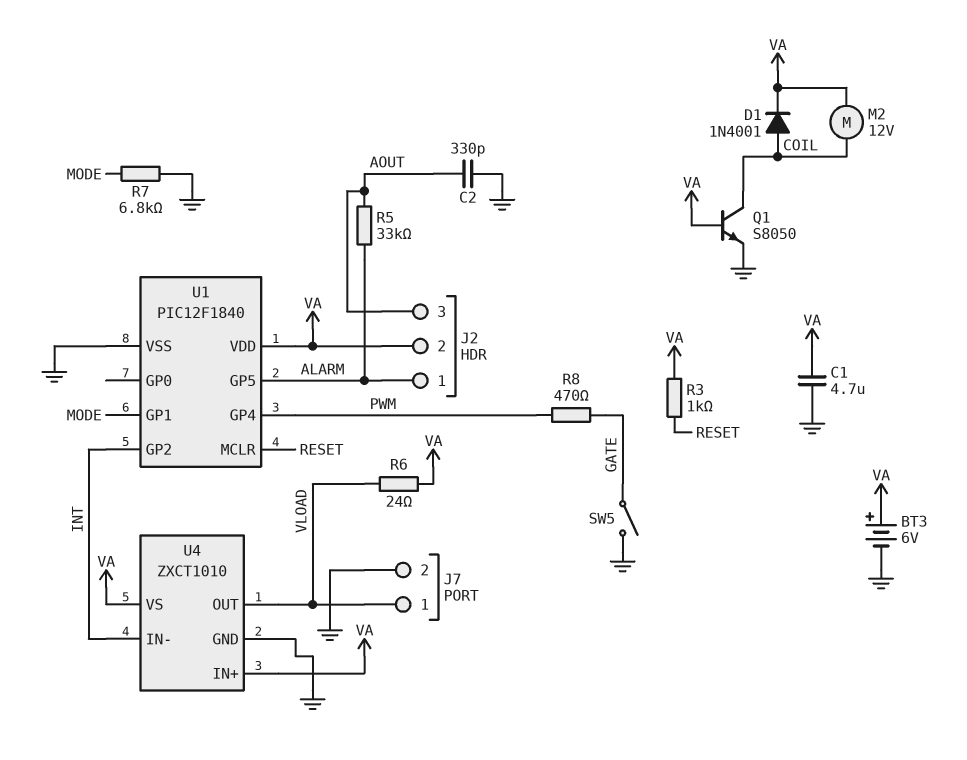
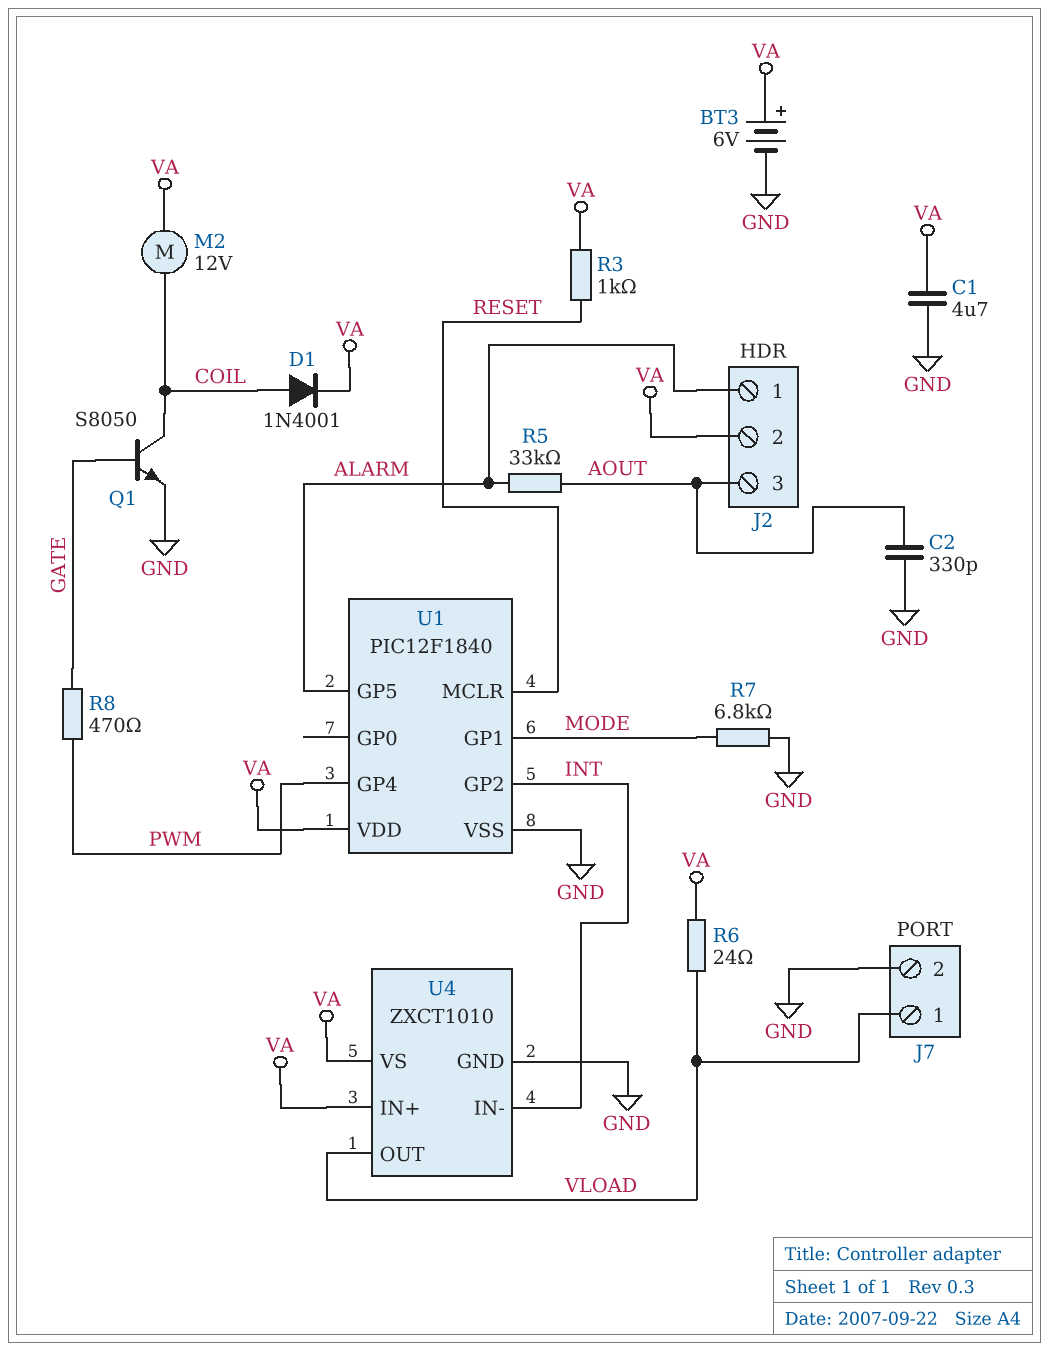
Q1: NPN S8050 (B VA, C COIL, E GND) -> NPN S8050 (B GATE, C COIL, E GND)
SW5: switch (GATE, GND) -> none

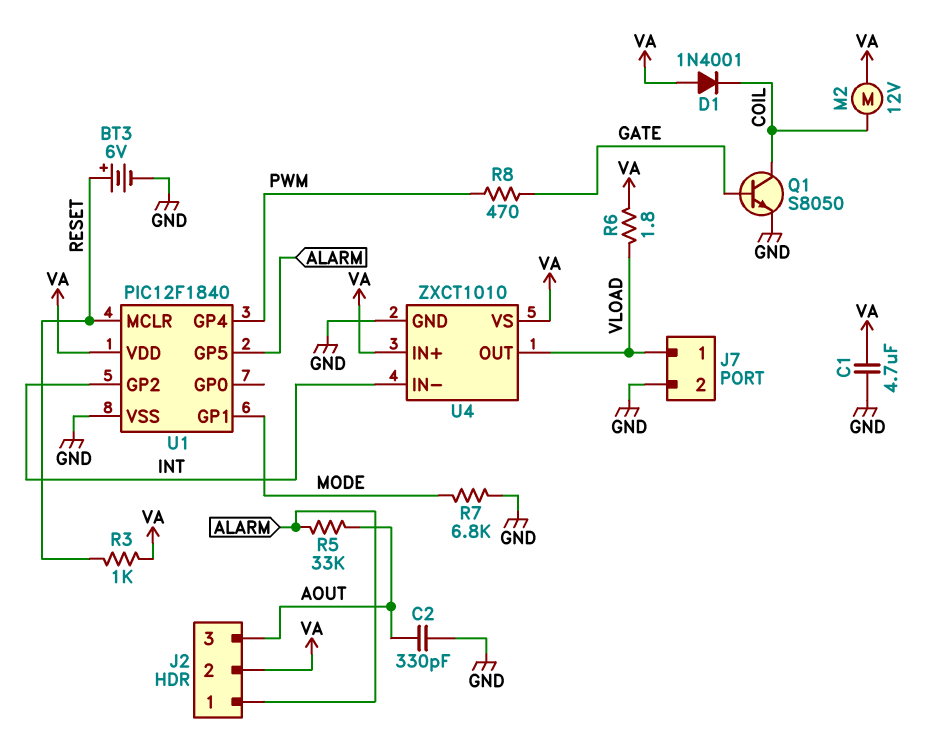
BT3: 6V (plus VA, minus GND) -> 6V (plus RESET, minus GND)
D1: diode 1N4001 (A COIL, K VA) -> diode 1N4001 (A VA, K COIL)
R6: 24 (VA, VLOAD) -> 1.8 (VA, VLOAD)

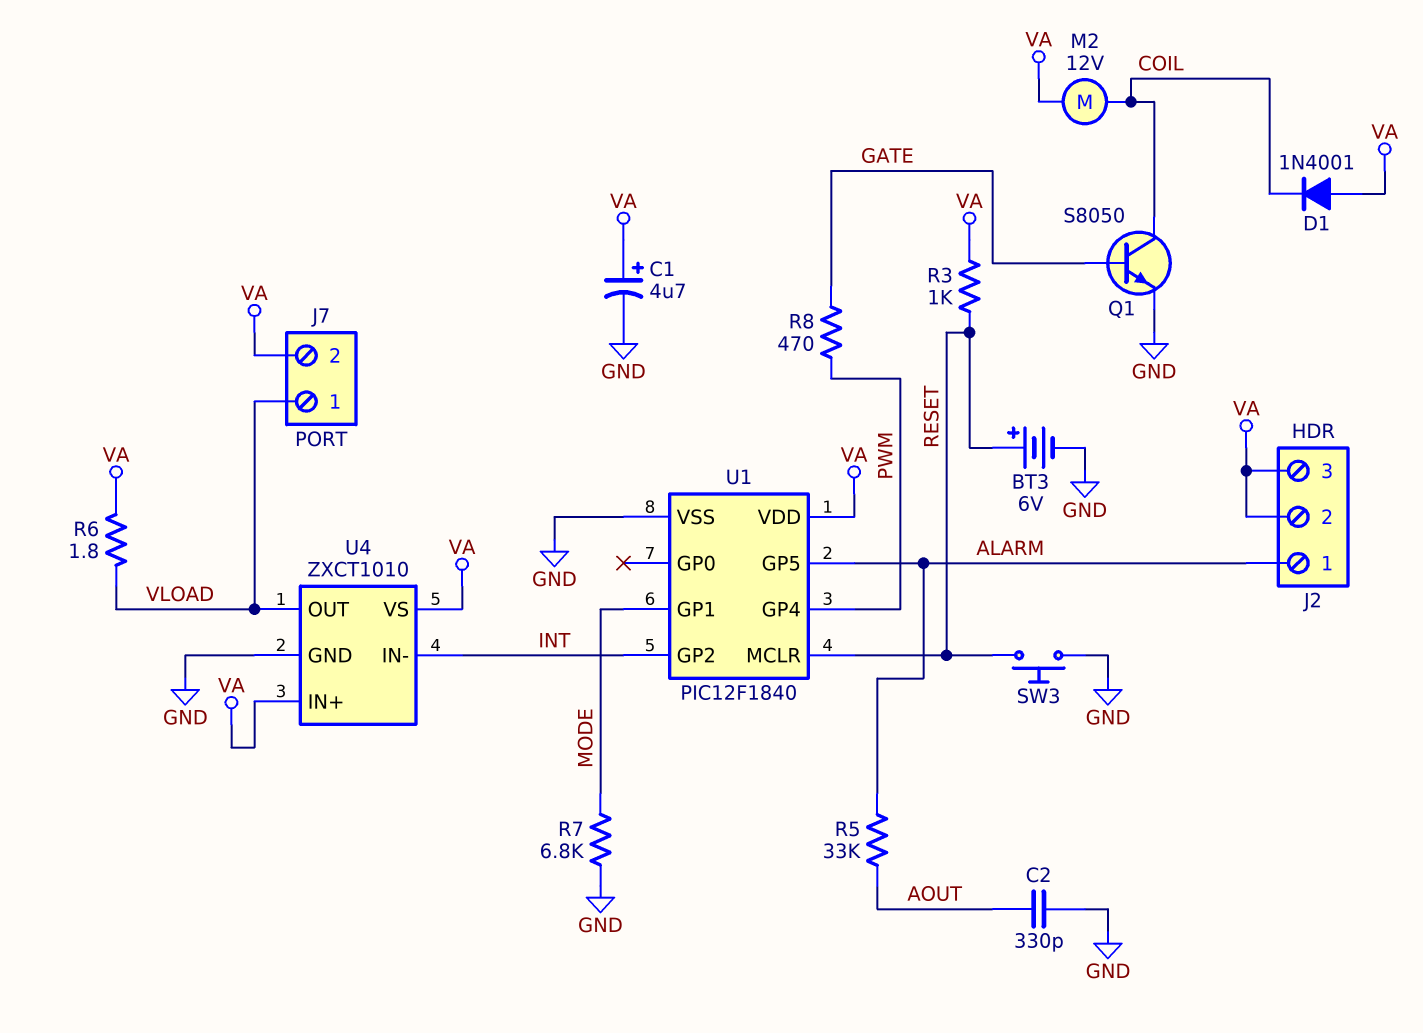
C1: 4.7uF (GND, VA) -> 4.7uF (plus VA, minus GND)
J2 pin 3: AOUT -> VA
J7 pin 2: GND -> VA
SW3: none -> button (GND, RESET)

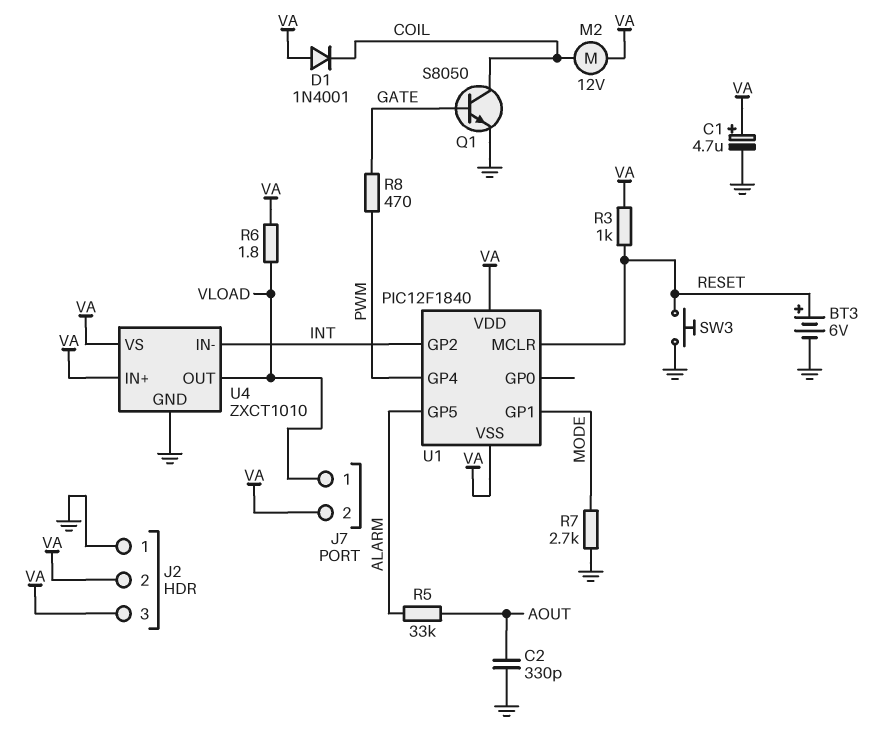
J2 pin 1: ALARM -> GND
R7: 6.8k (GND, MODE) -> 2.7k (GND, MODE)
U1 pin VSS: GND -> VA

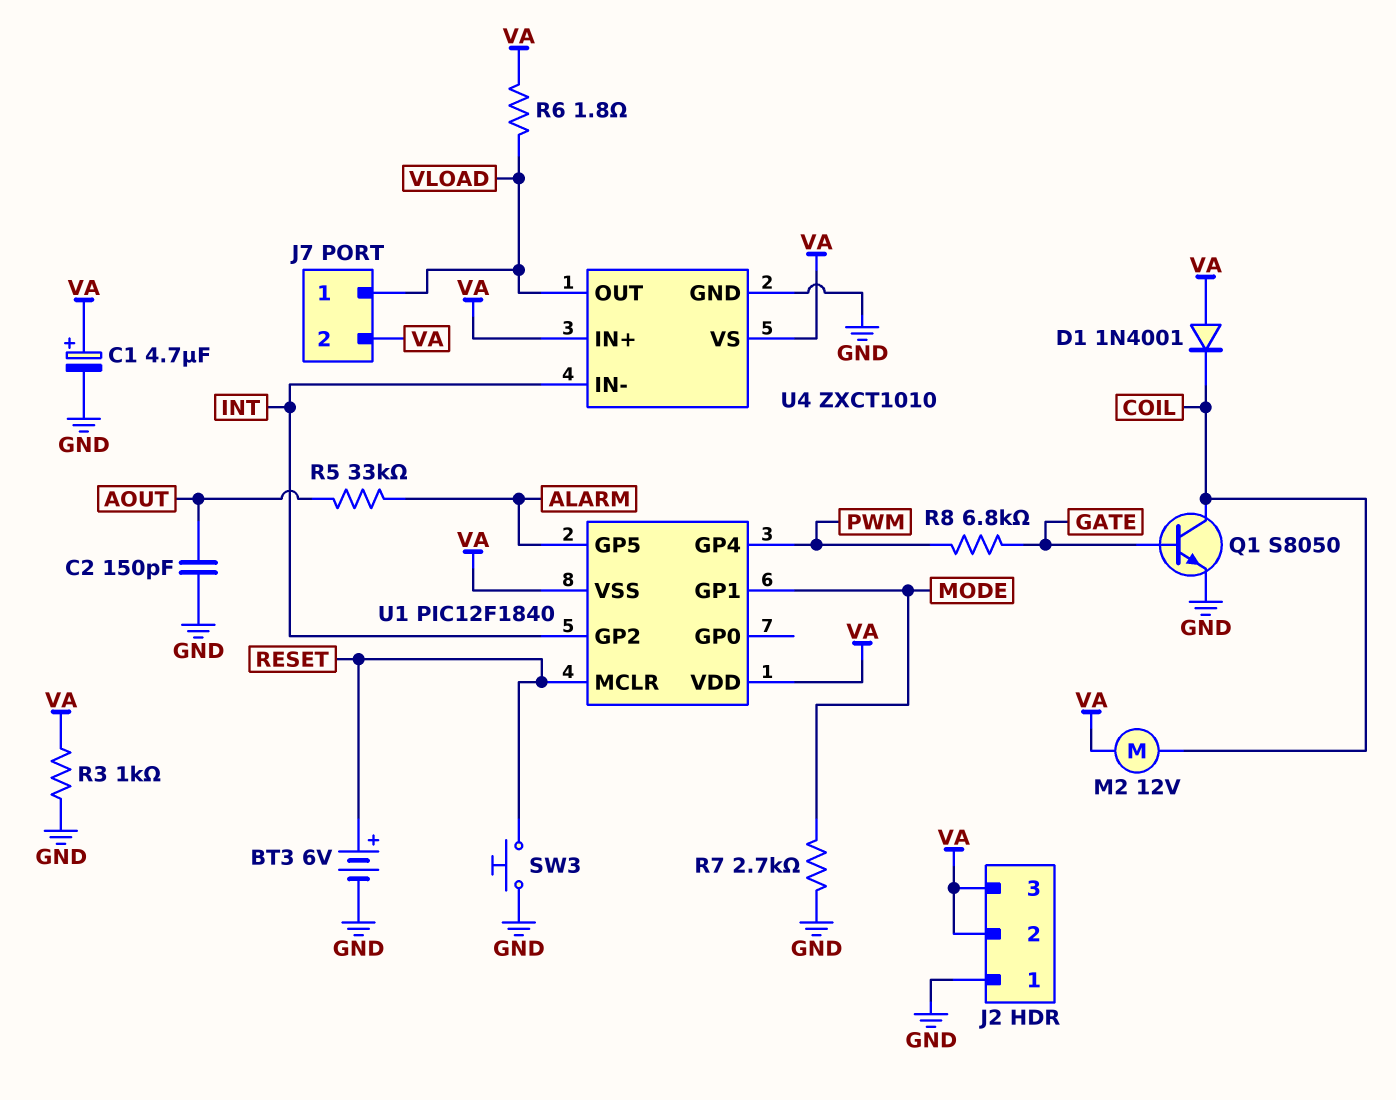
C2: 330pF (AOUT, GND) -> 150pF (AOUT, GND)
R3: 1k (RESET, VA) -> 1k (GND, VA)
R8: 470 (GATE, PWM) -> 6.8k (GATE, PWM)

